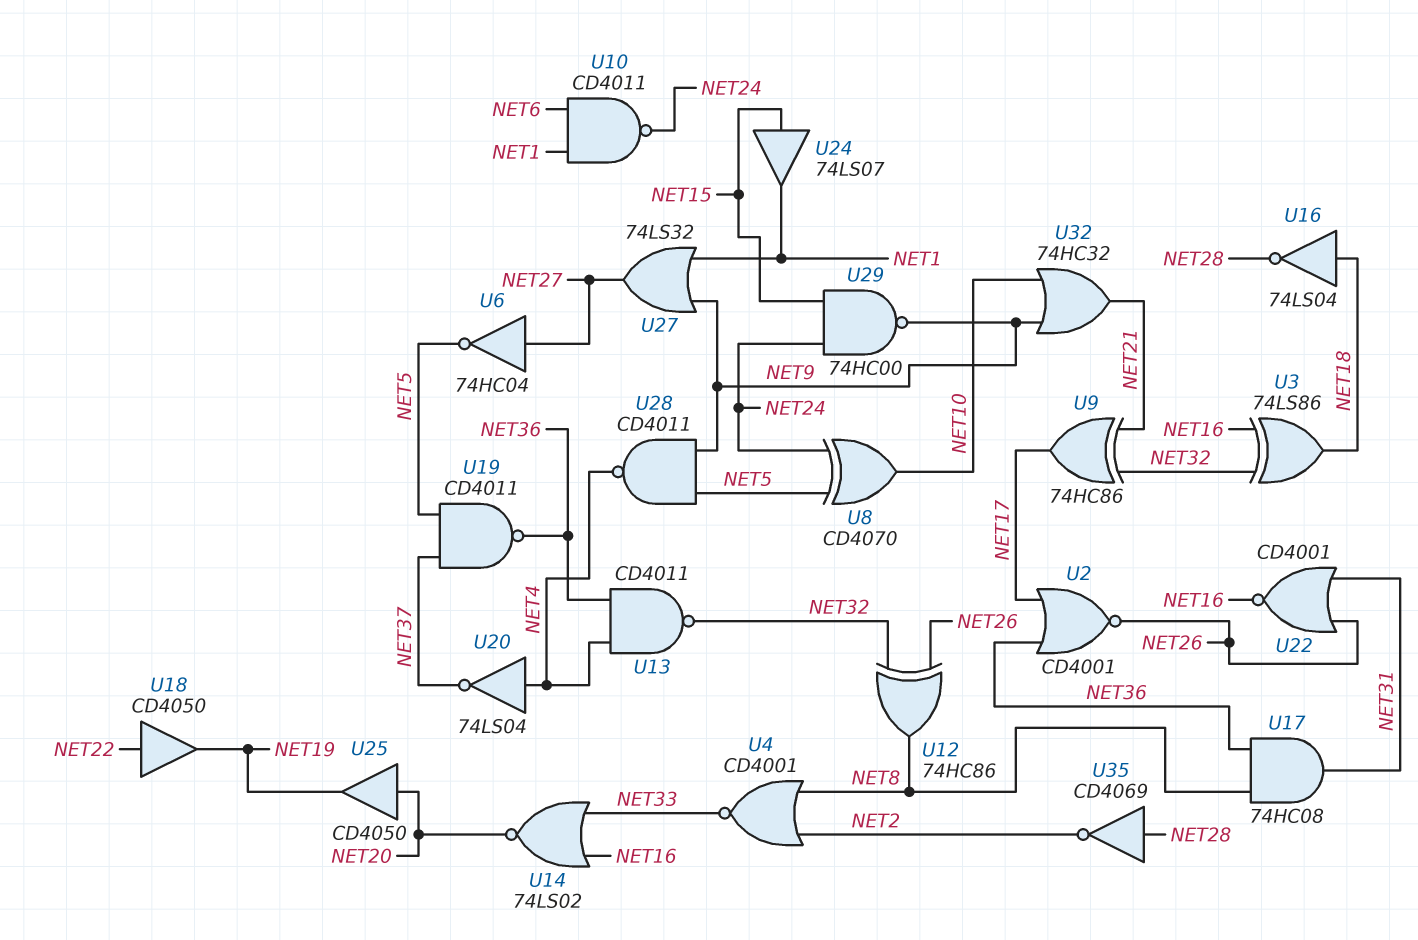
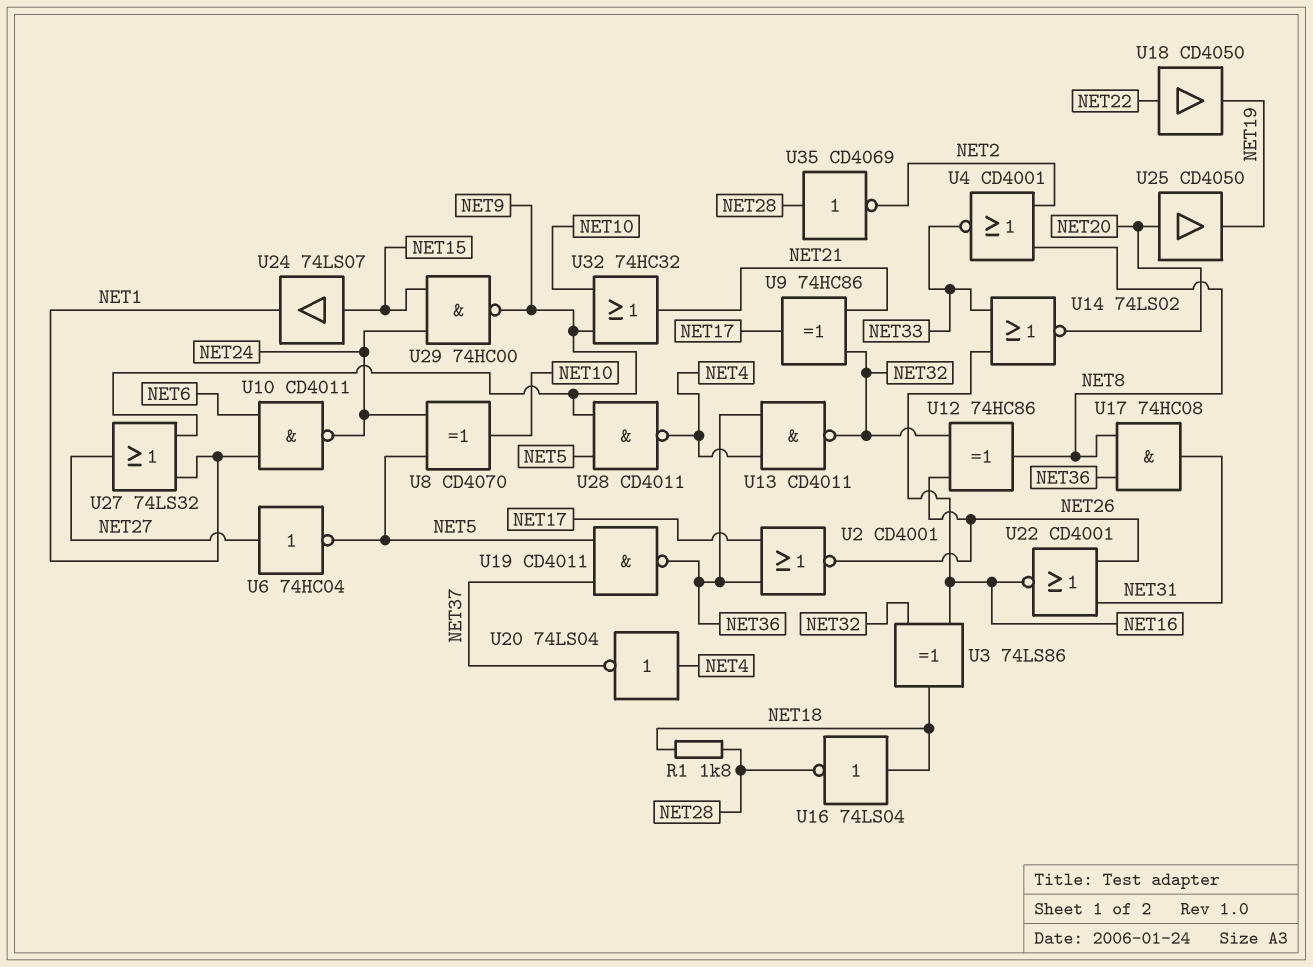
R1: none -> 1.8k (NET18, NET28)

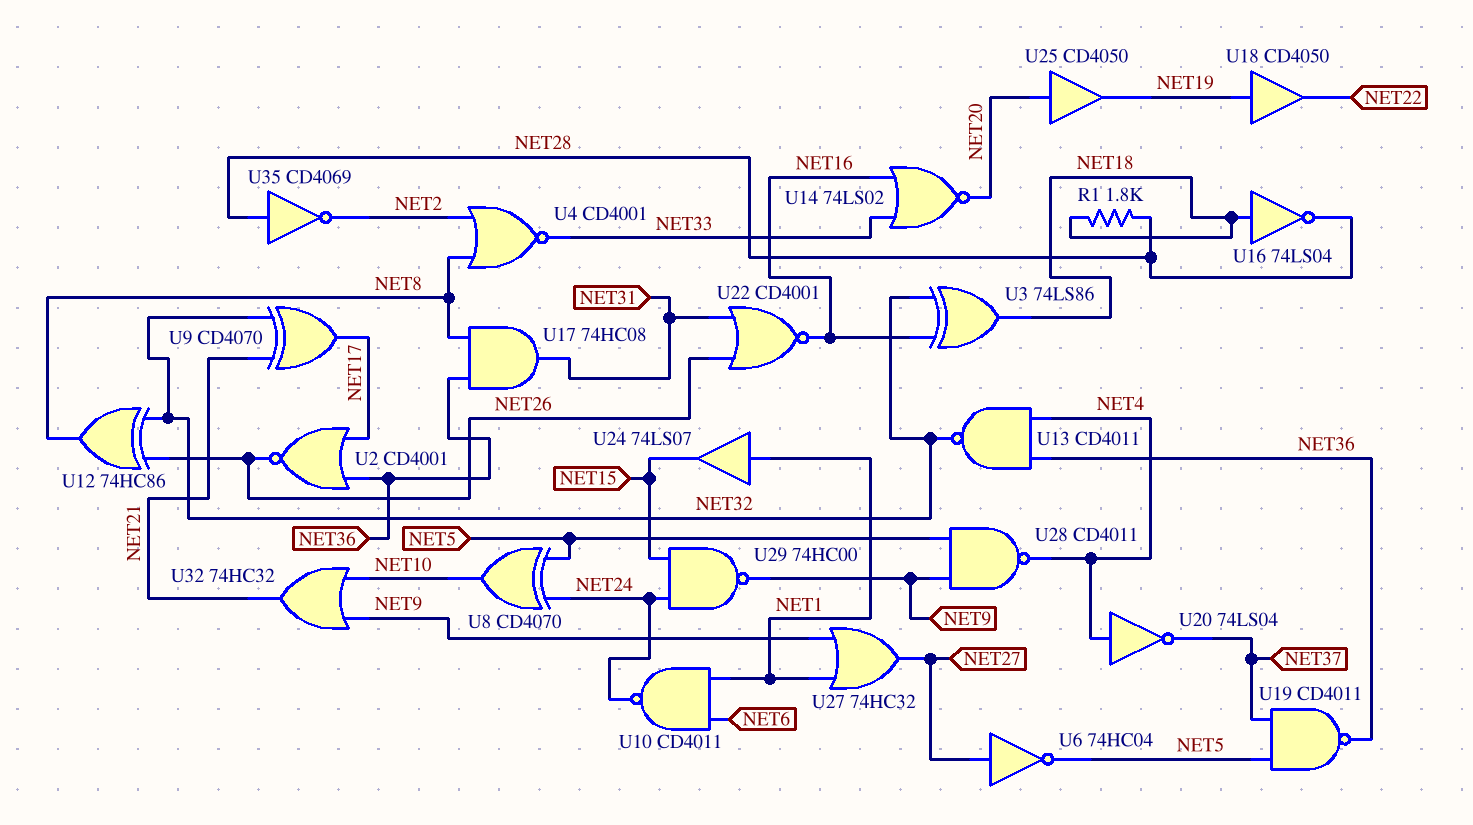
U9: XOR 74HC86 (in NET21, in NET32, out NET17) -> XOR CD4070 (in NET21, in NET32, out NET17)
U18: buffer CD4050 (in NET22, out NET19) -> buffer CD4050 (in NET19, out NET22)
U24: buffer 74LS07 (in NET15, out NET1) -> buffer 74LS07 (in NET1, out NET15)
U27: OR 74LS32 (in NET1, in NET9, out NET27) -> OR 74HC32 (in NET1, in NET9, out NET27)

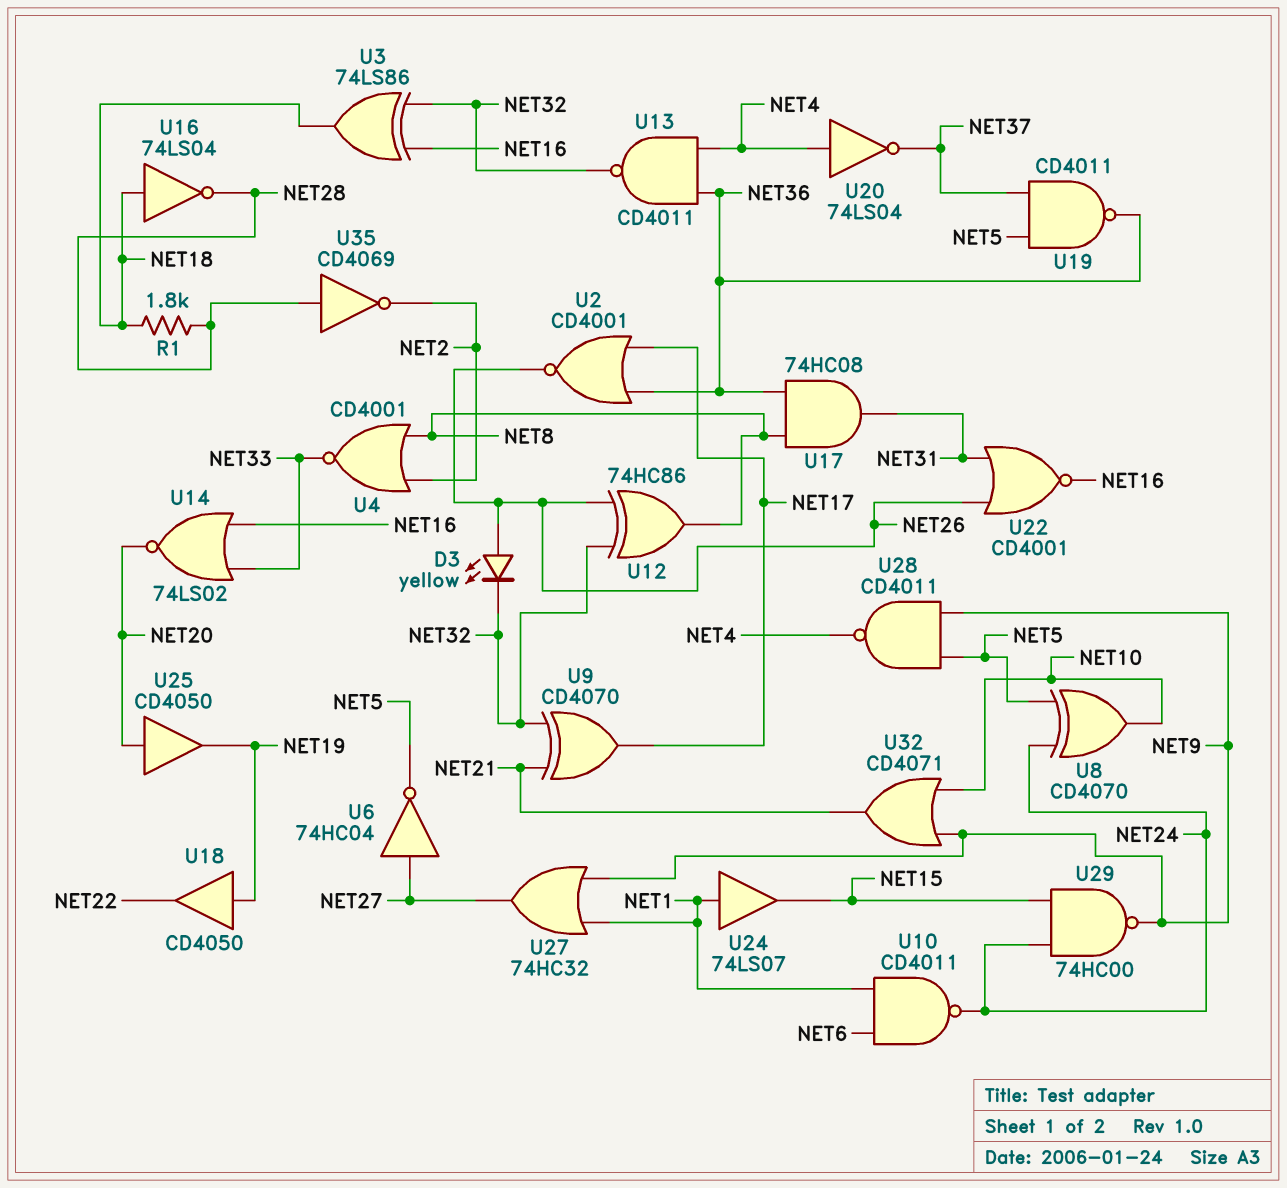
D3: none -> LED yellow (A NET26, K NET32)
U32: OR 74HC32 (in NET9, in NET10, out NET21) -> OR CD4071 (in NET9, in NET10, out NET21)

